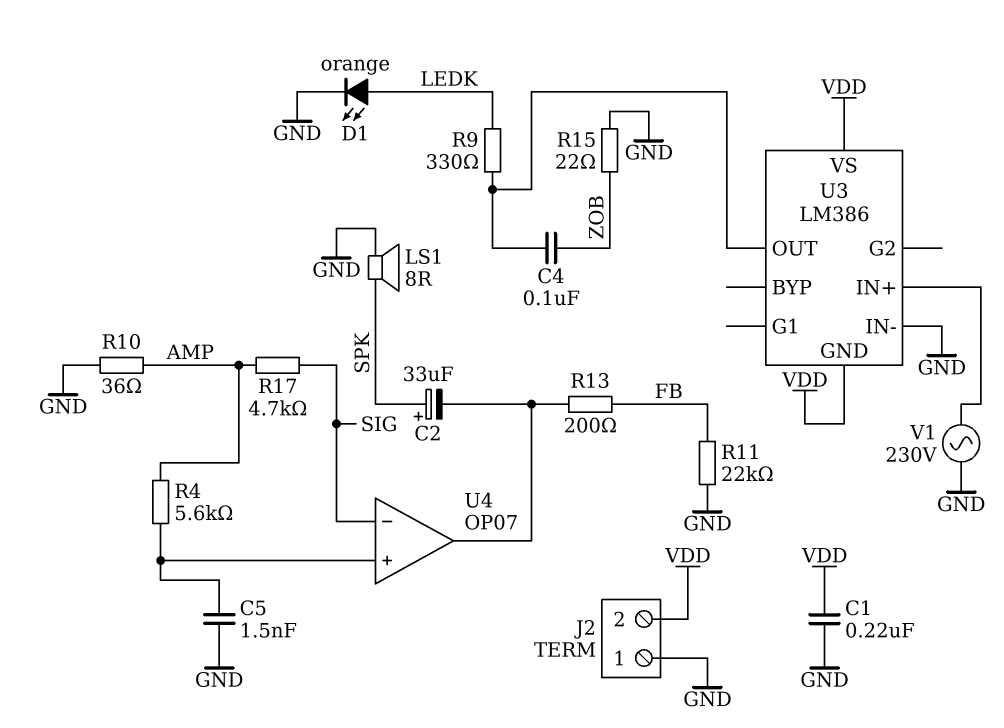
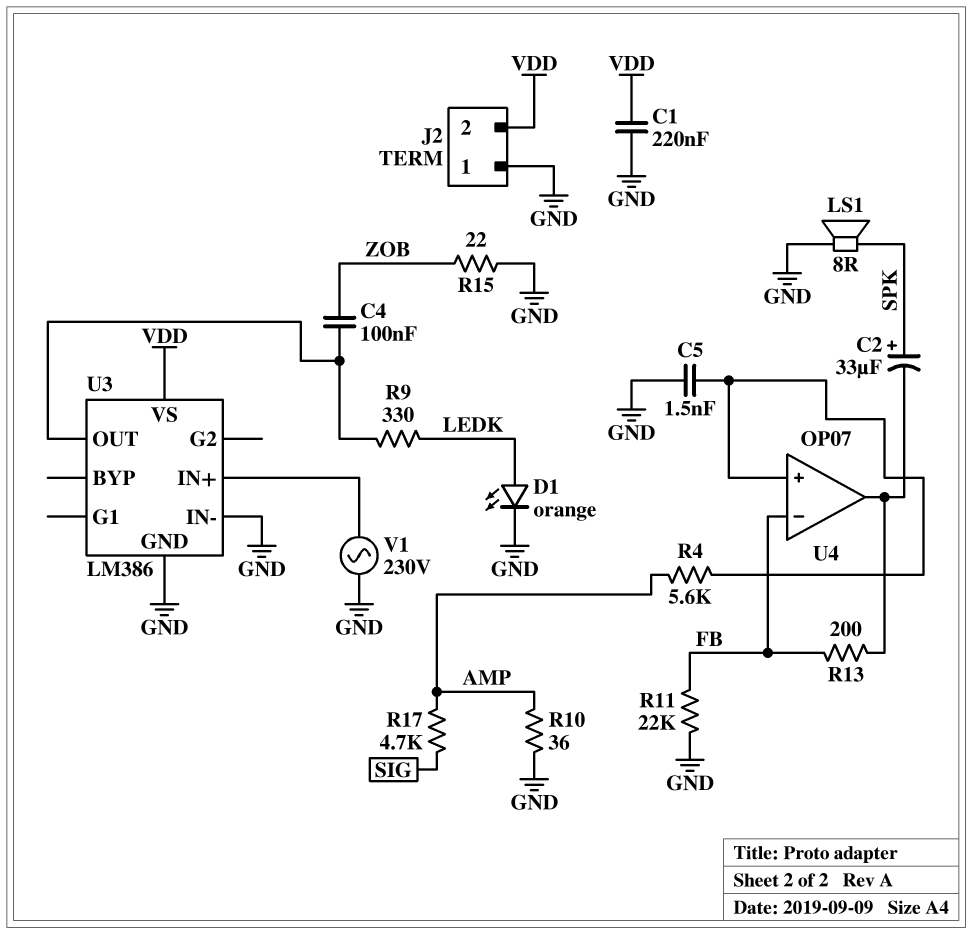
U3 pin GND: VDD -> GND
U4 pin in-: SIG -> FB

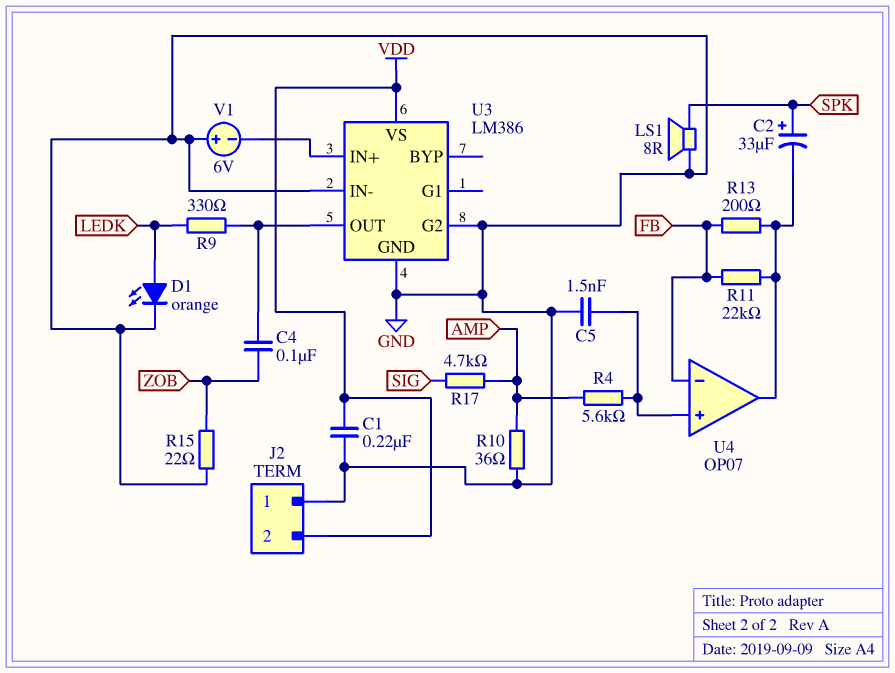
R11: 22k (FB, GND) -> 22k (FB, U4/out)
U3 pin G2: none -> GND
V1: AC 230V (GND, U3/IN+) -> 6V (plus GND, minus U3/IN+)

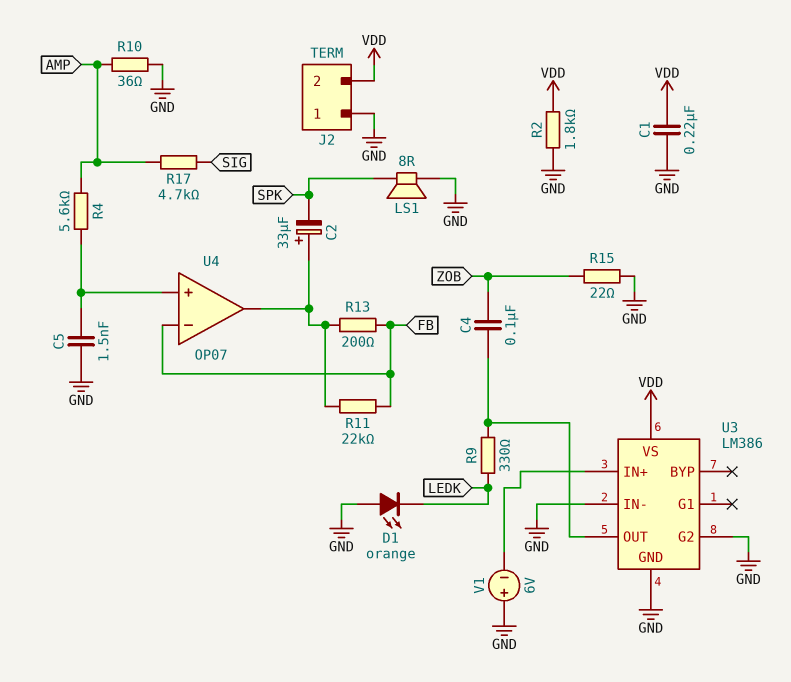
C2: 33uF (plus SPK, minus U4/out) -> 33uF (plus U4/out, minus SPK)
D1: LED orange (A LEDK, K GND) -> LED orange (A GND, K LEDK)
R2: none -> 1.8k (GND, VDD)

